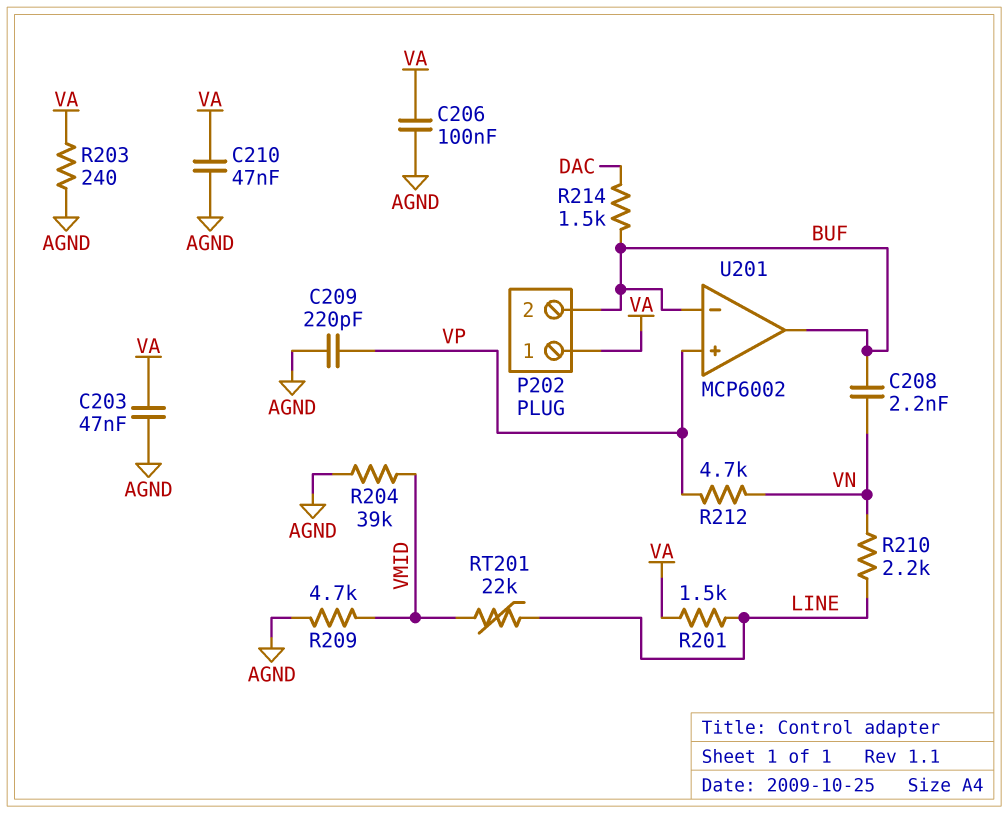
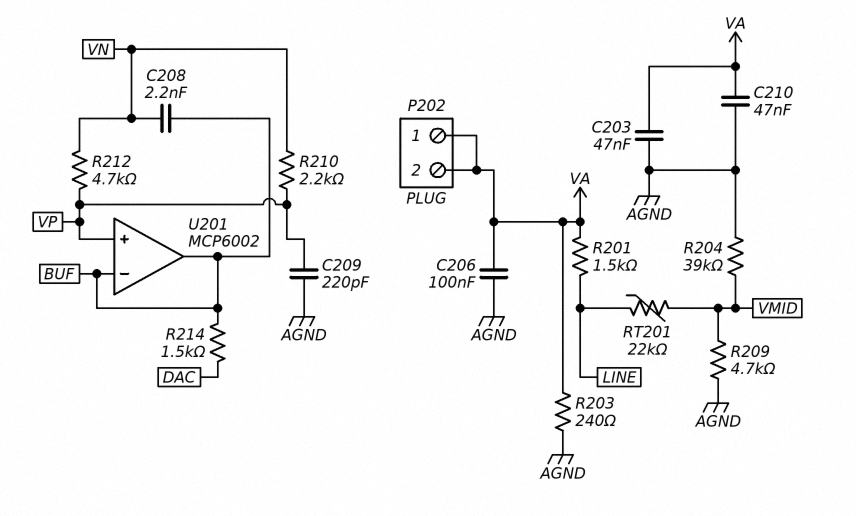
P202 pin 2: BUF -> VA
R210: 2.2k (LINE, VN) -> 2.2k (VN, VP)

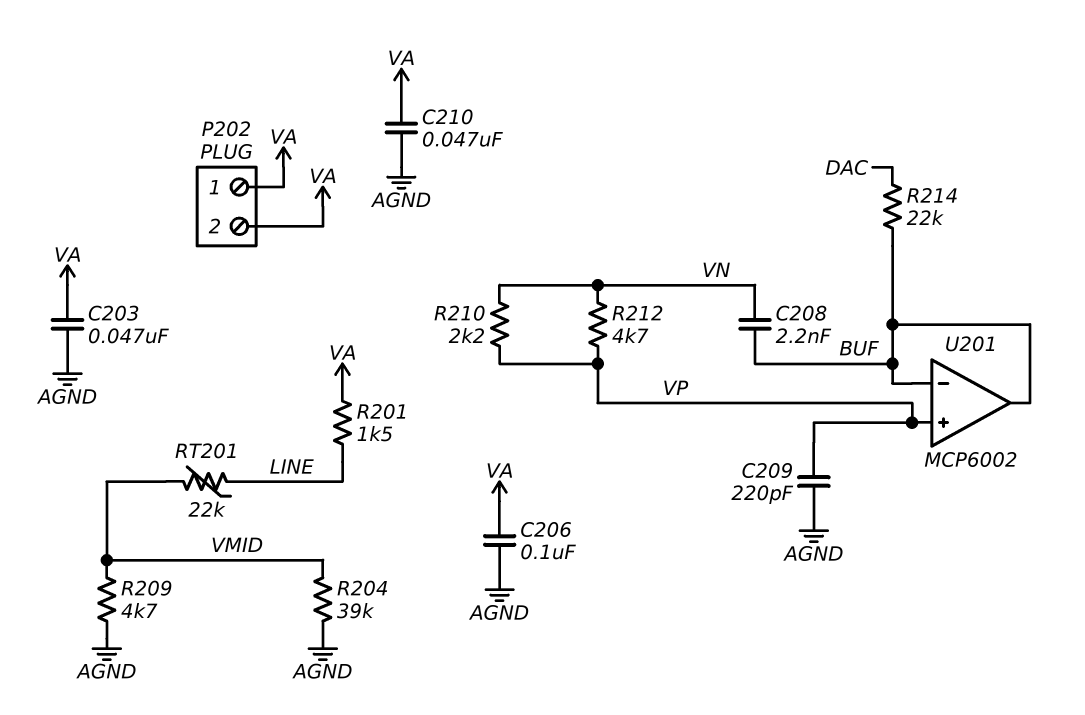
R203: 240 (AGND, VA) -> none
R214: 1.5k (BUF, DAC) -> 22k (BUF, DAC)

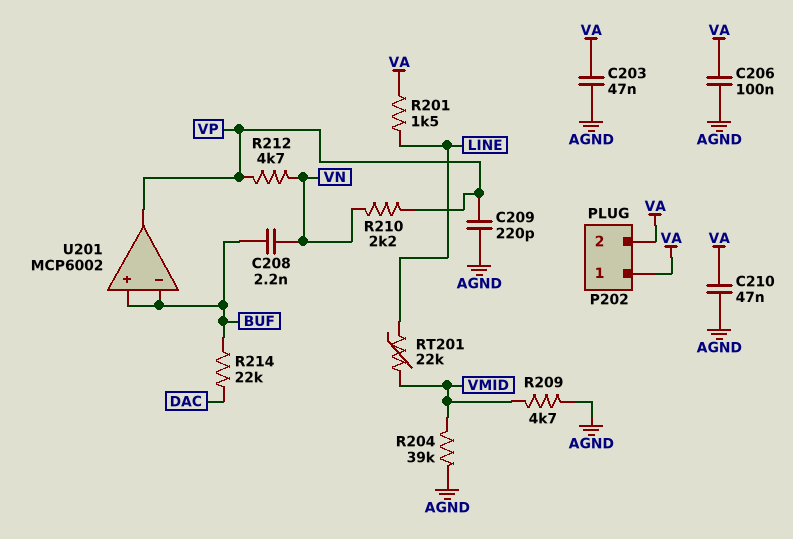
U201 pin in+: VP -> BUF
U201 pin out: BUF -> VP

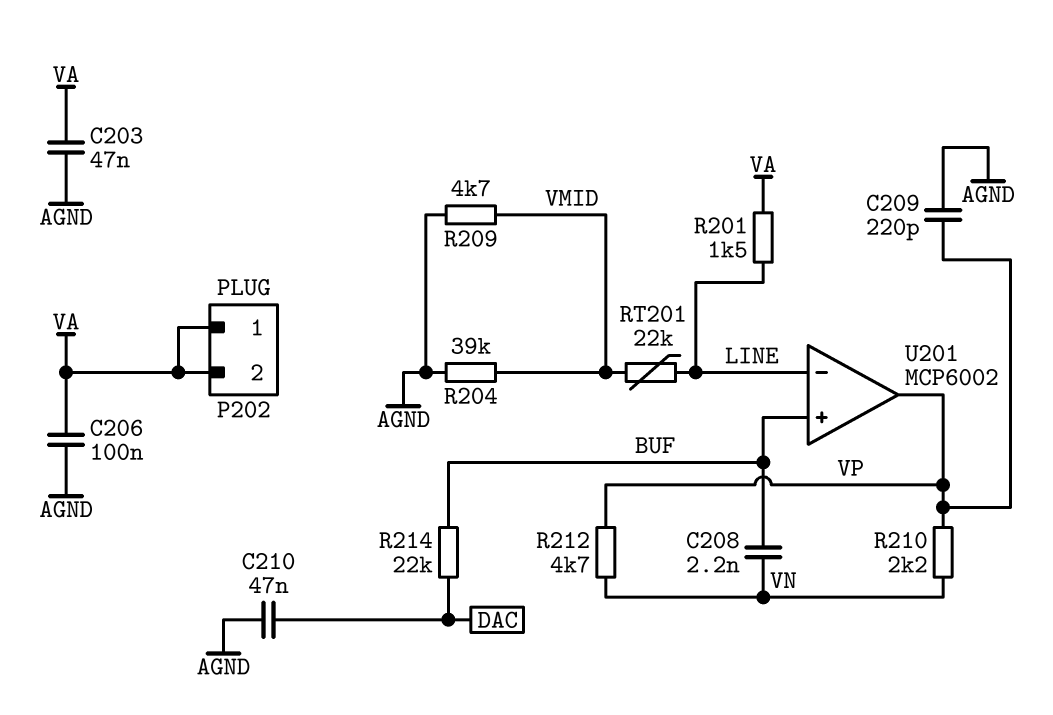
C210: 47nF (AGND, VA) -> 47nF (AGND, DAC)
U201 pin in-: BUF -> LINE

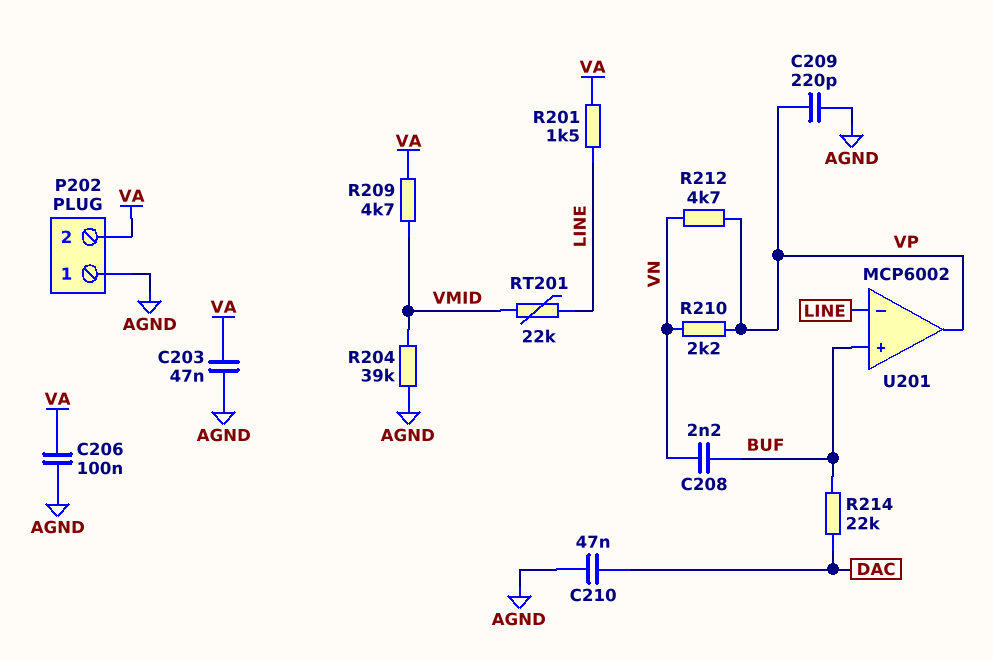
P202 pin 1: VA -> AGND
R209: 4.7k (AGND, VMID) -> 4.7k (VA, VMID)

